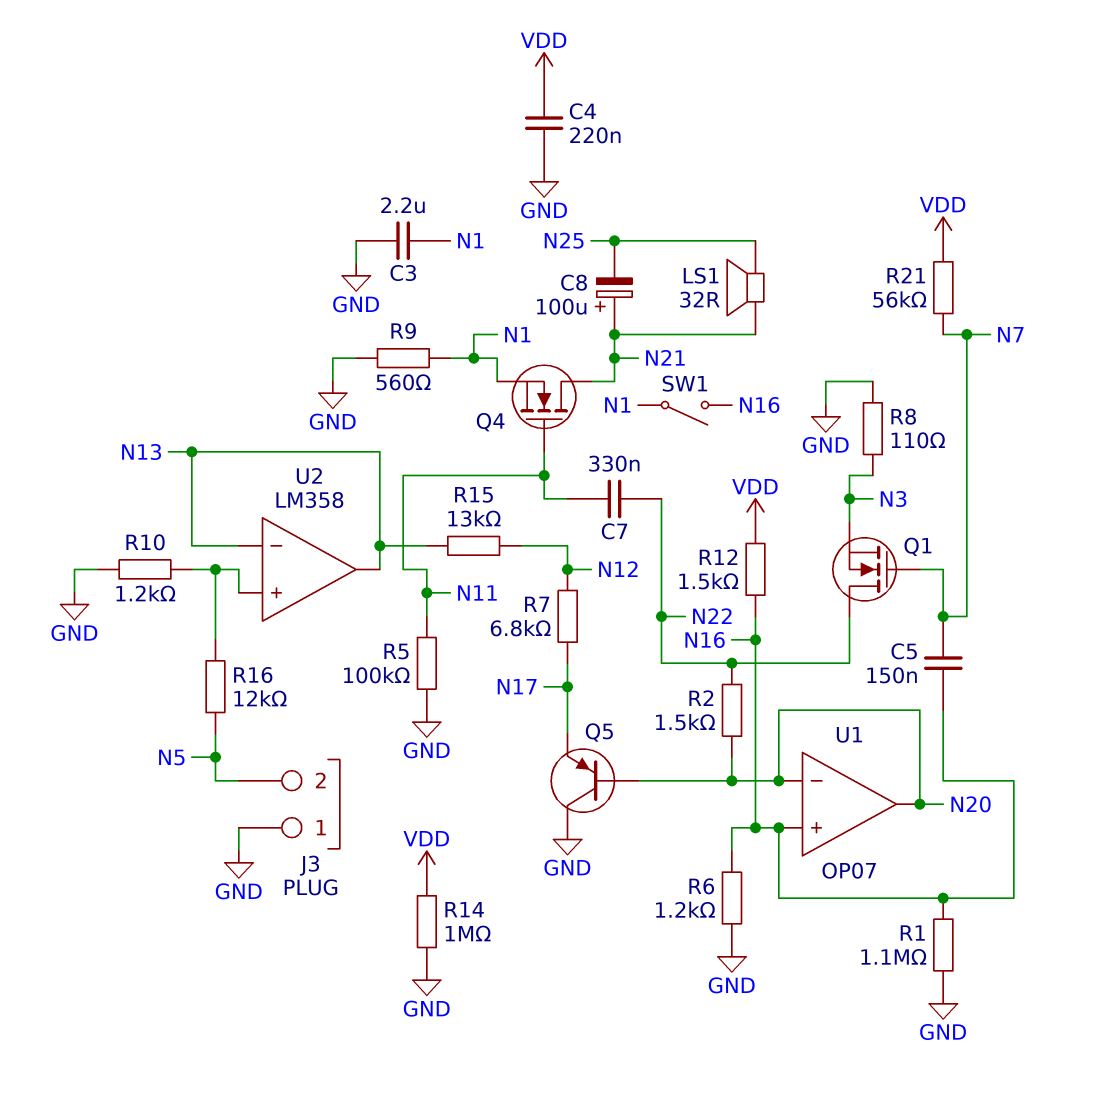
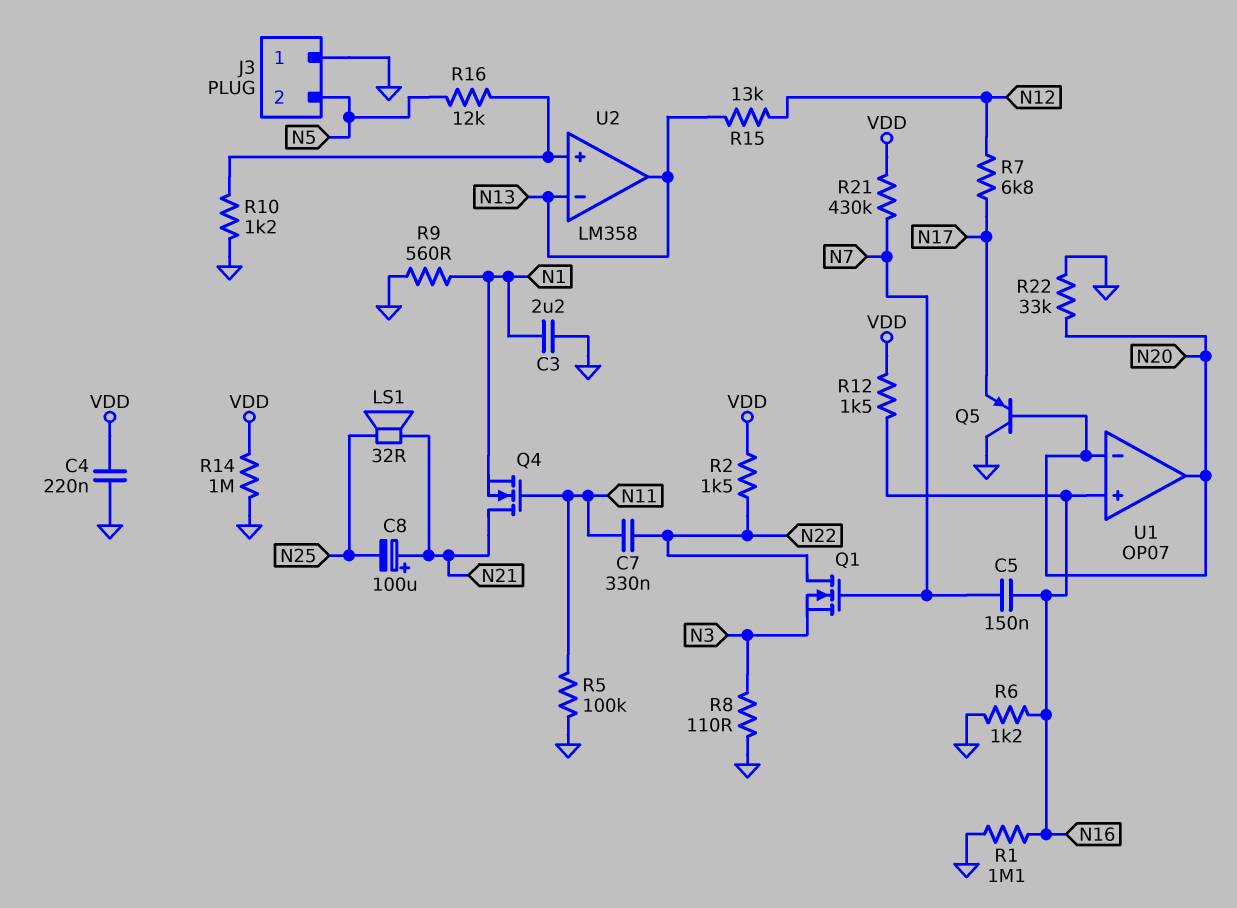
R2: 1.5k (N20, N22) -> 1.5k (N22, VDD)
R21: 56k (N7, VDD) -> 430k (N7, VDD)
R22: none -> 33k (GND, N20)
SW1: switch (N1, N16) -> none

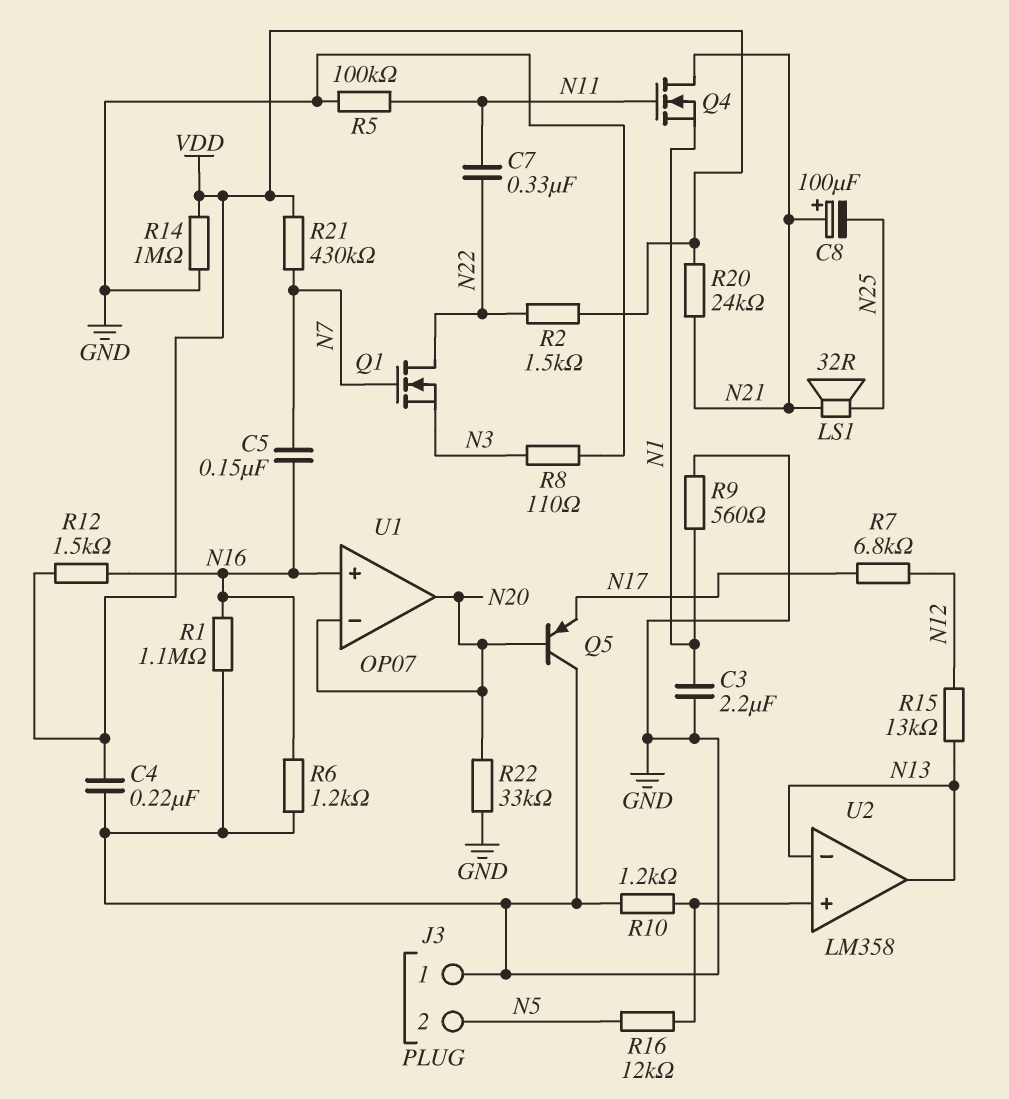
R20: none -> 24k (N21, VDD)

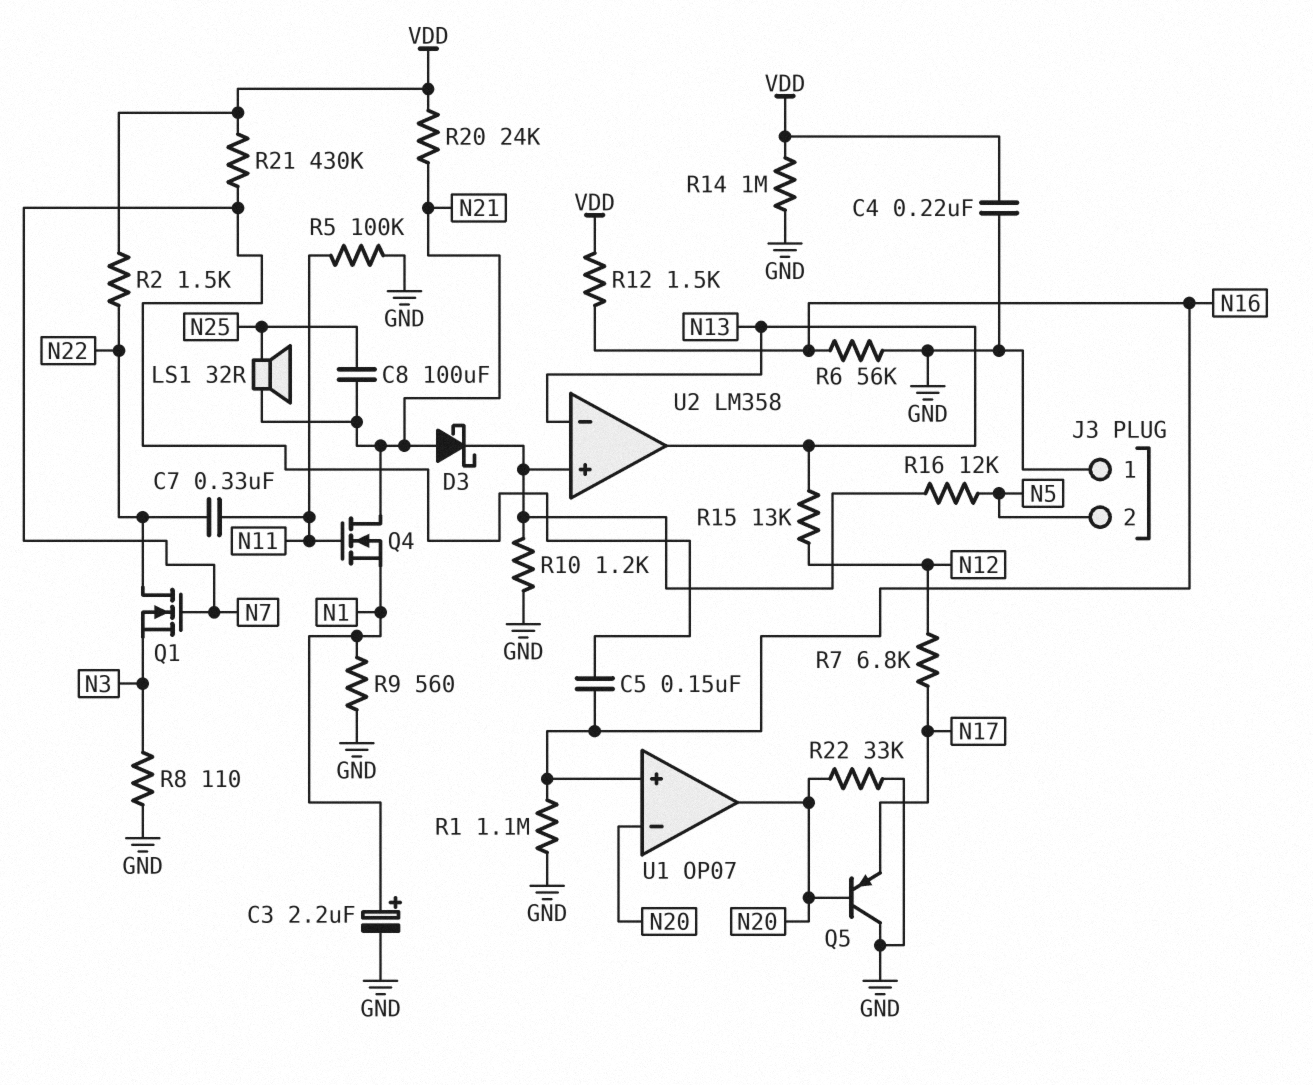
C3: 2.2uF (GND, N1) -> 2.2uF (plus N1, minus GND)
C8: 100uF (plus N21, minus N25) -> 100uF (N21, N25)
D3: none -> schottky (A N21, K U2/in+)
R6: 1.2k (GND, N16) -> 56k (GND, N16)

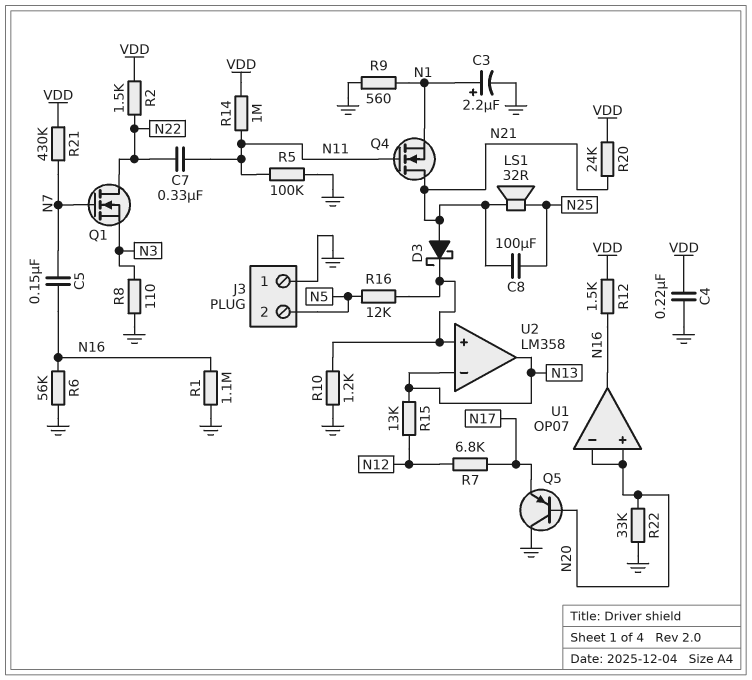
R14: 1M (GND, VDD) -> 1M (N11, VDD)
U1 pin in+: N16 -> N20
U1 pin out: N20 -> N16

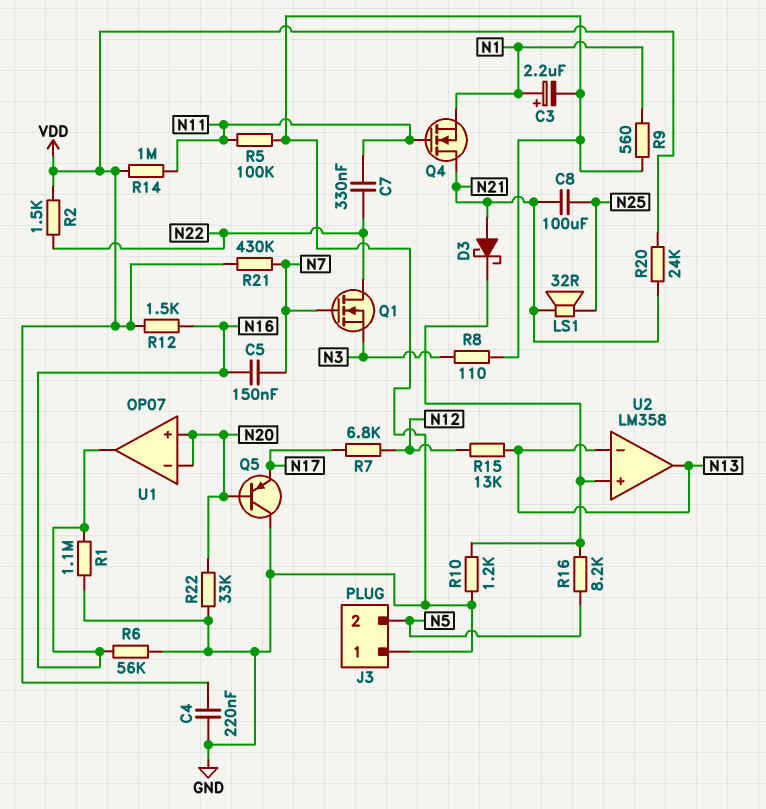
R16: 12k (N5, U2/in+) -> 8.2k (N5, U2/in+)

